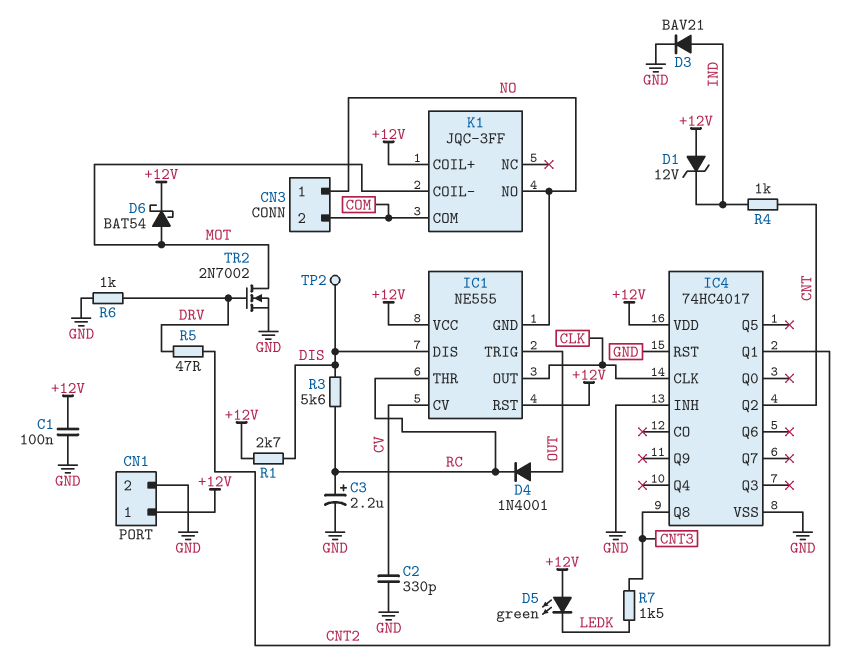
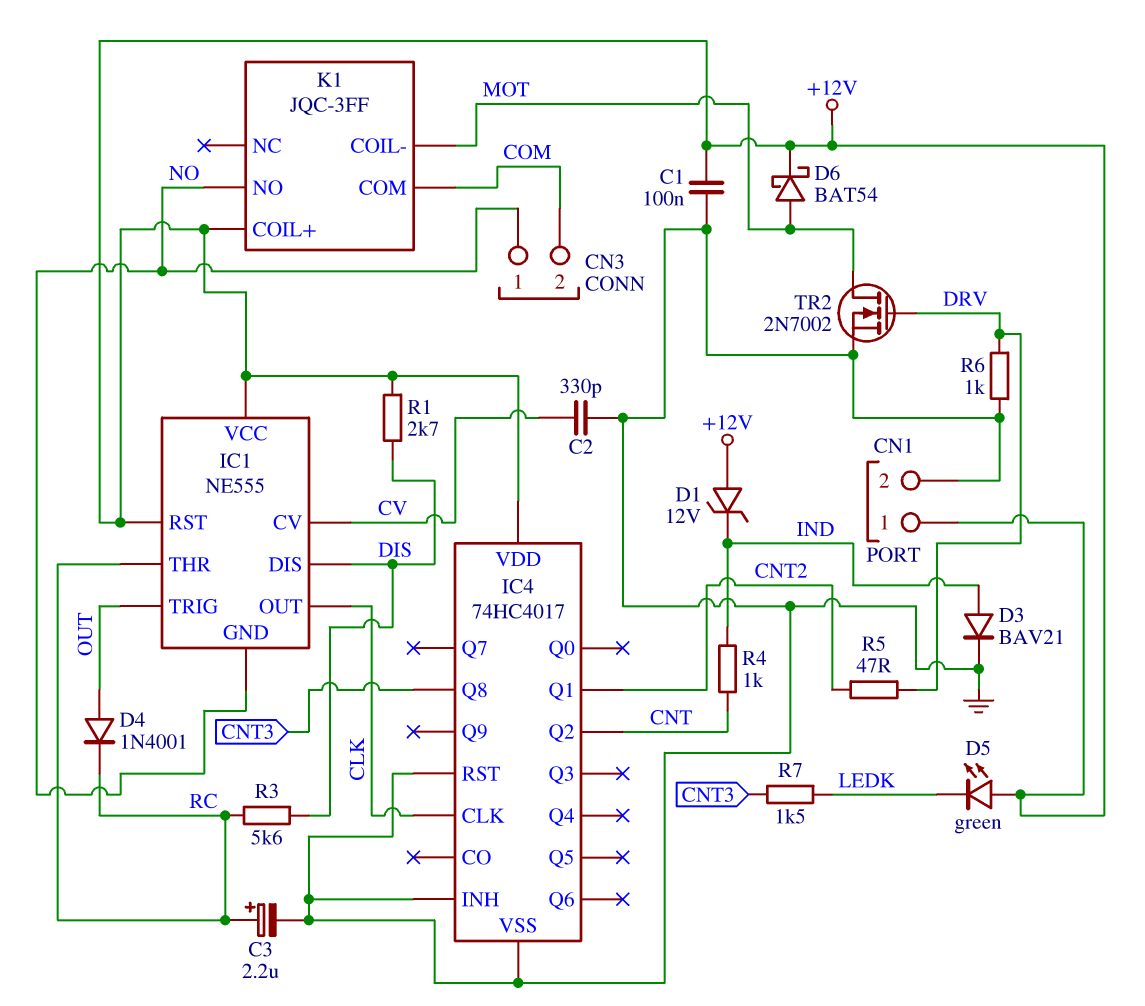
TP2: test point (DIS) -> none

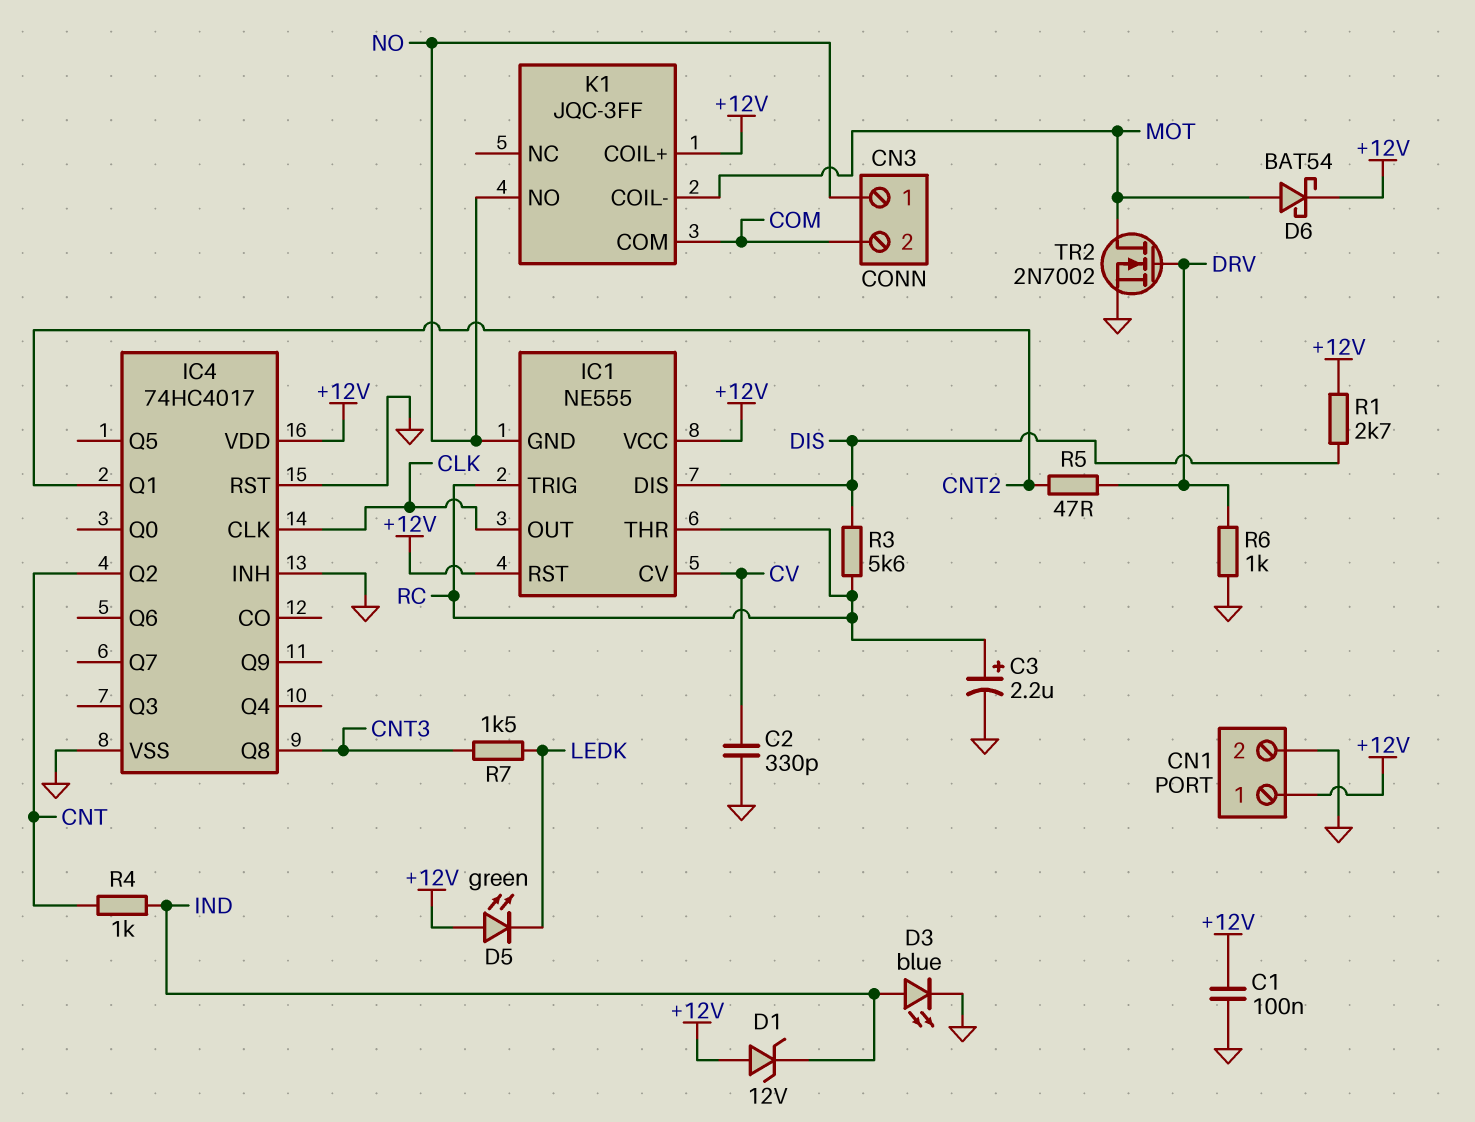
D3: diode BAV21 (A IND, K GND) -> LED blue (A IND, K GND)
D4: diode 1N4001 (A OUT, K RC) -> none
IC1 pin TRIG: OUT -> RC

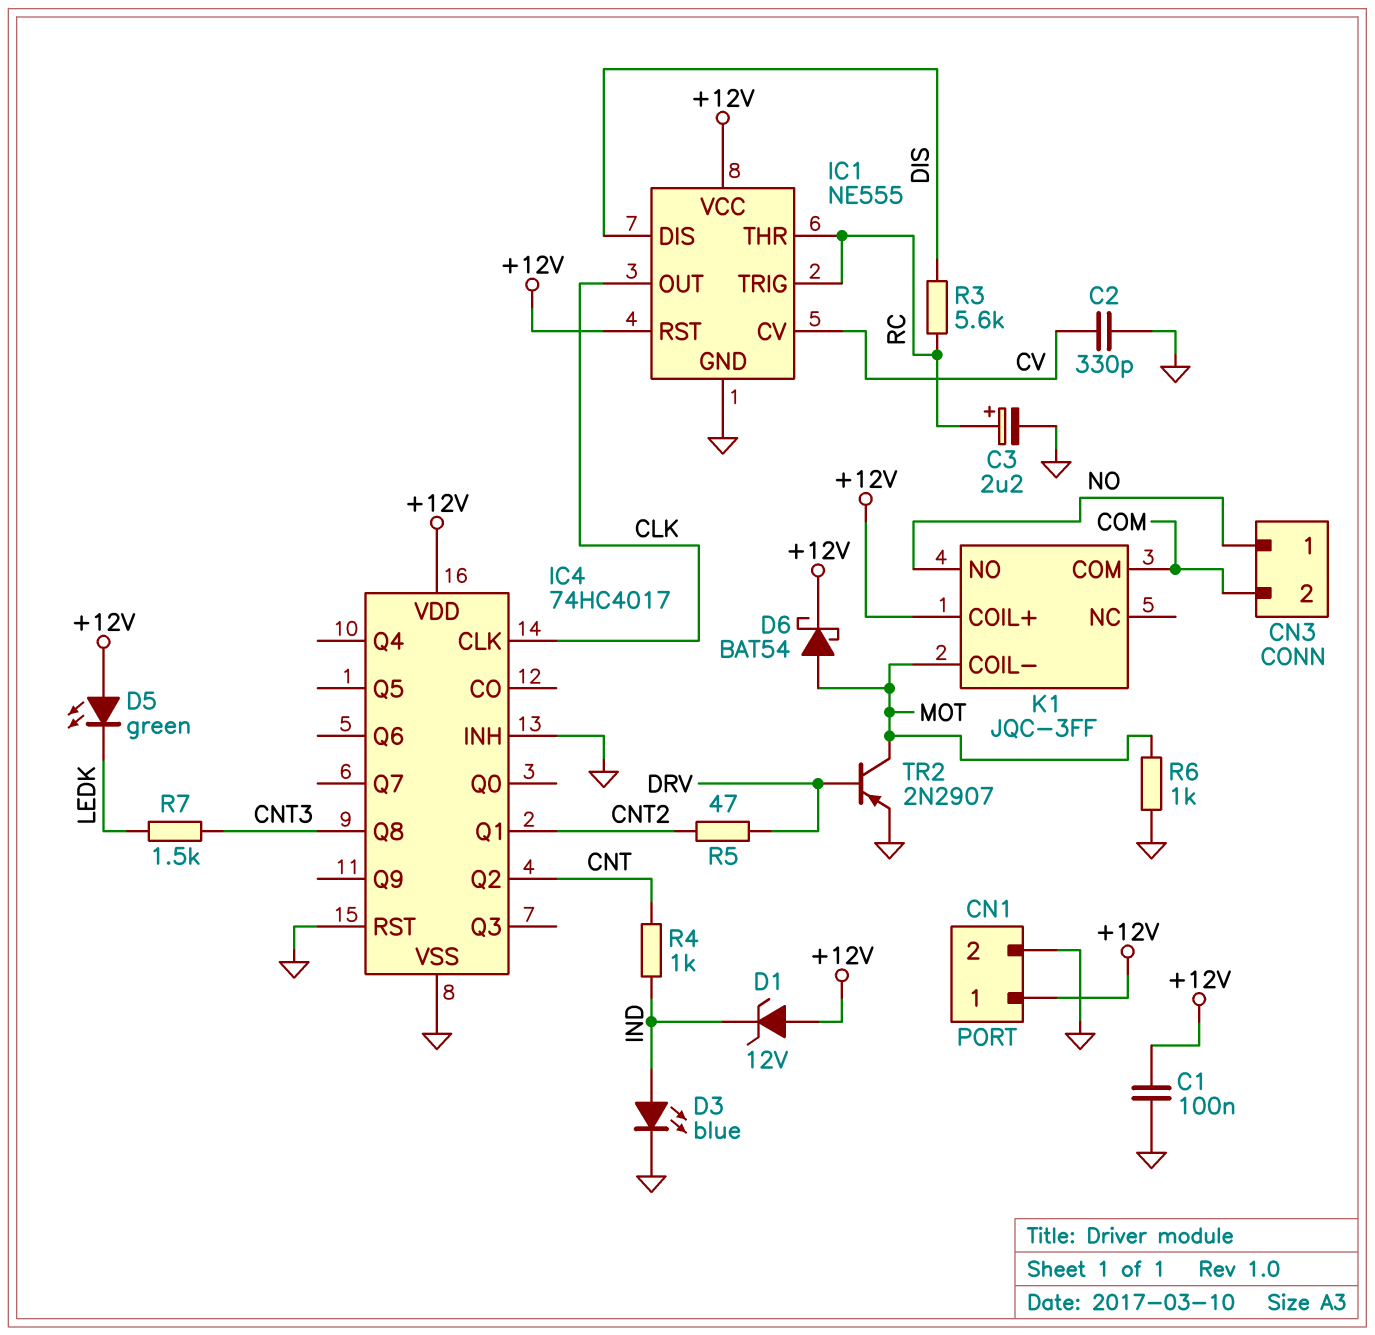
IC1 pin GND: NO -> GND
R1: 2.7k (+12V, DIS) -> none
R6: 1k (DRV, GND) -> 1k (GND, MOT)
TR2: NMOS 2N7002 (G DRV, D MOT, S GND) -> PNP 2N2907 (B DRV, C MOT, E GND)

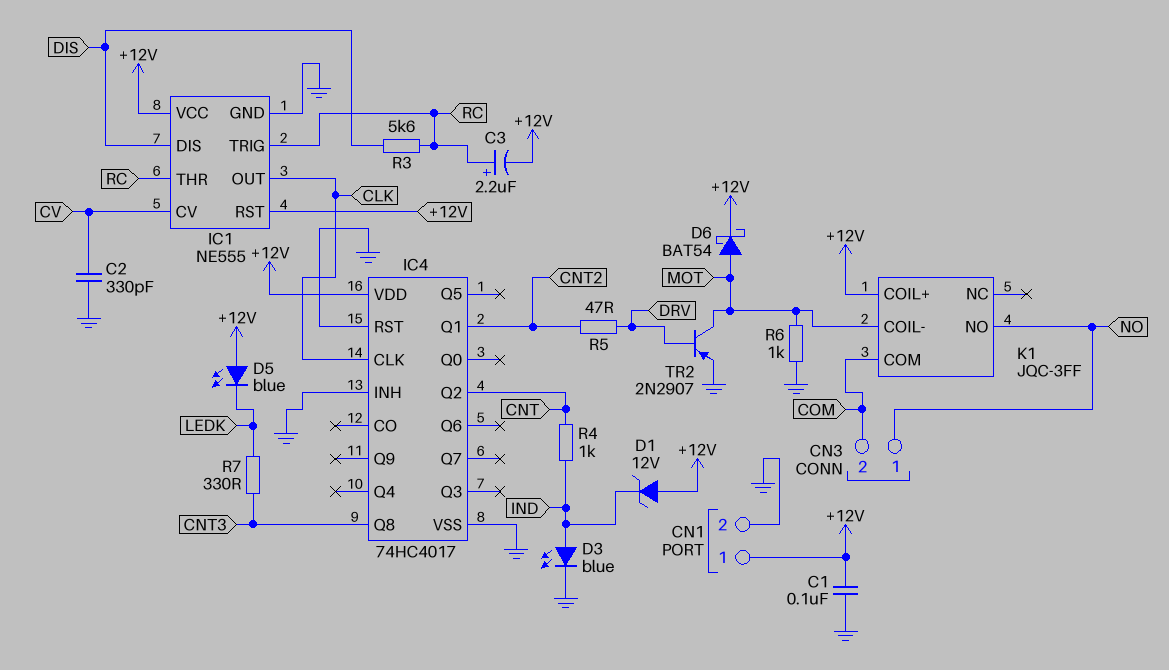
C3: 2.2uF (plus RC, minus GND) -> 2.2uF (plus RC, minus +12V)
D5: LED green (A +12V, K LEDK) -> LED blue (A +12V, K LEDK)
R7: 1.5k (CNT3, LEDK) -> 330 (CNT3, LEDK)

